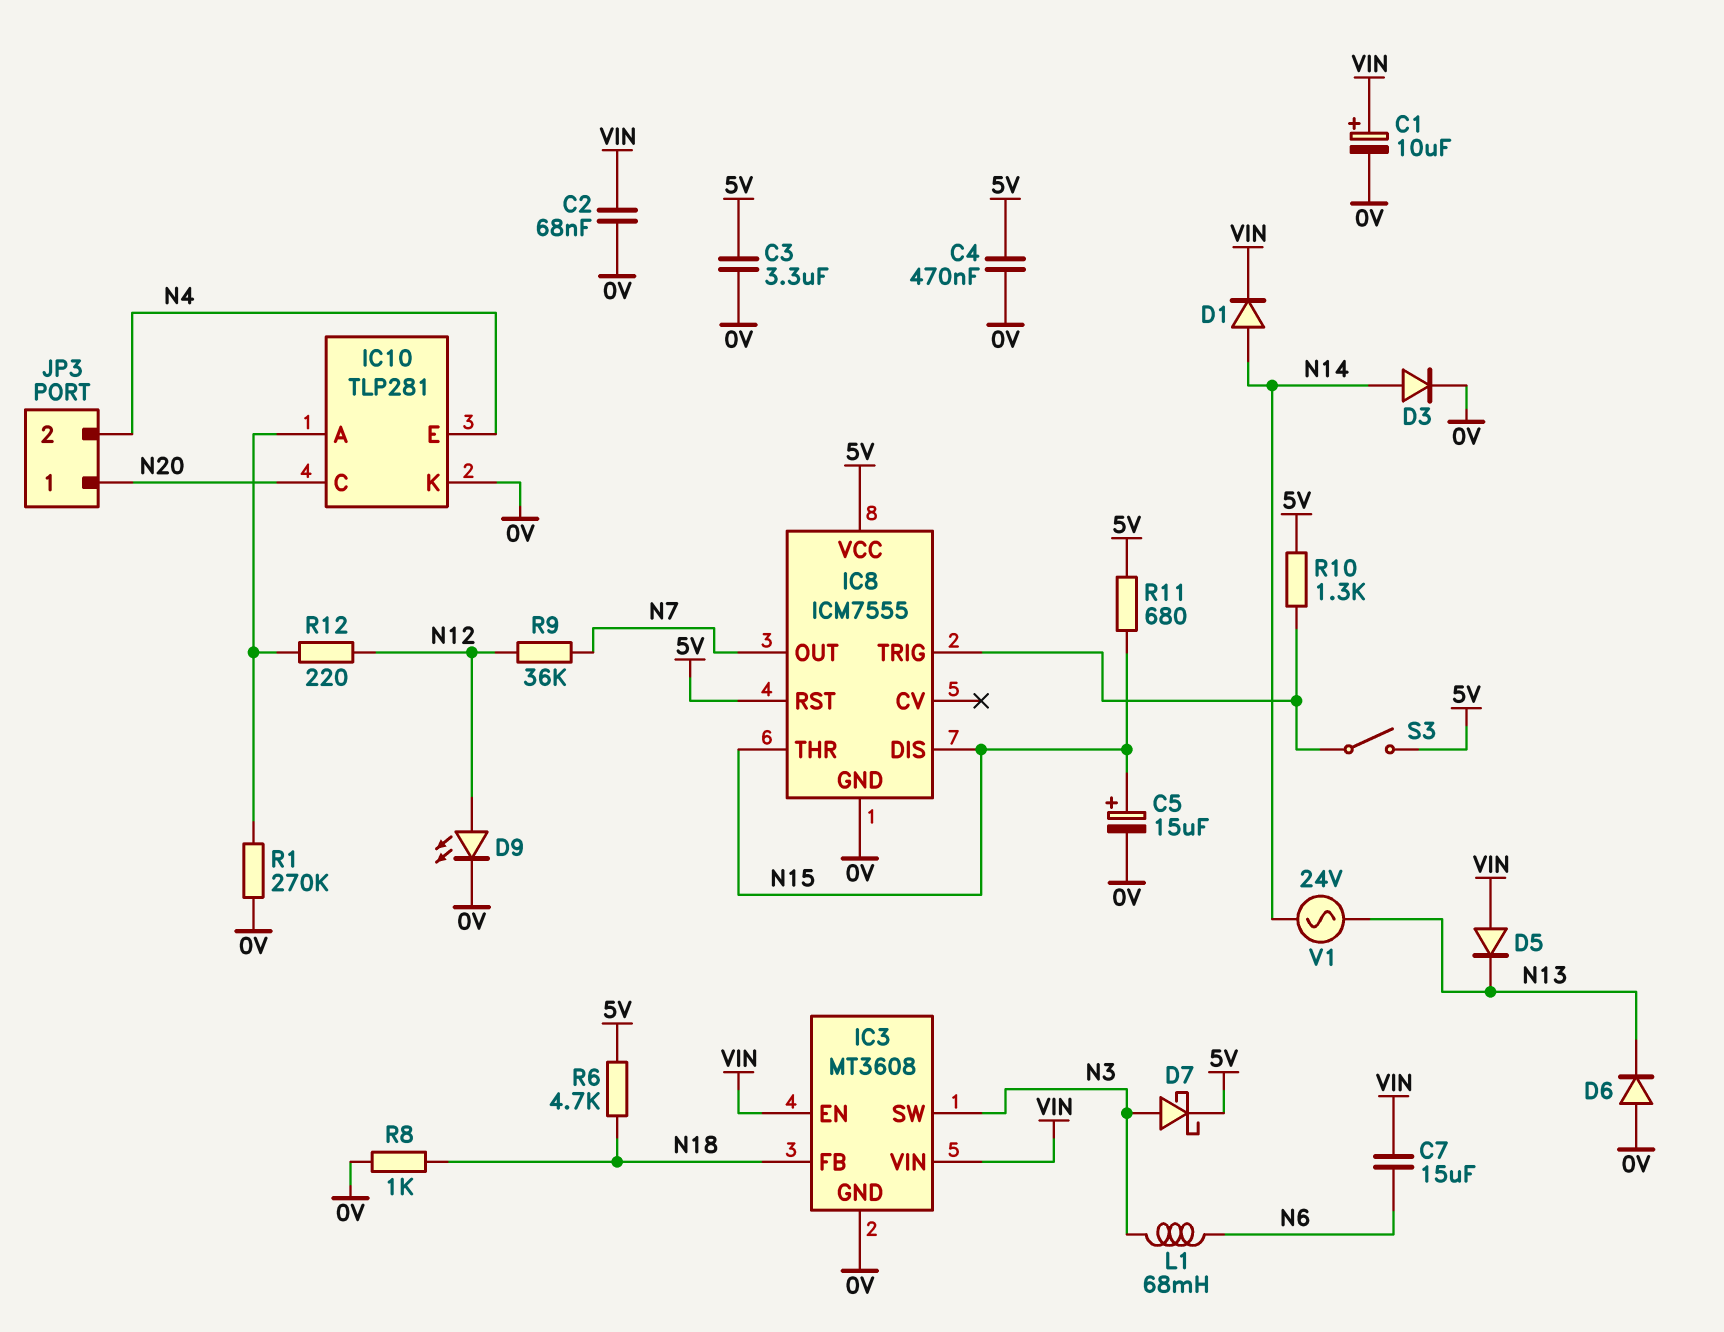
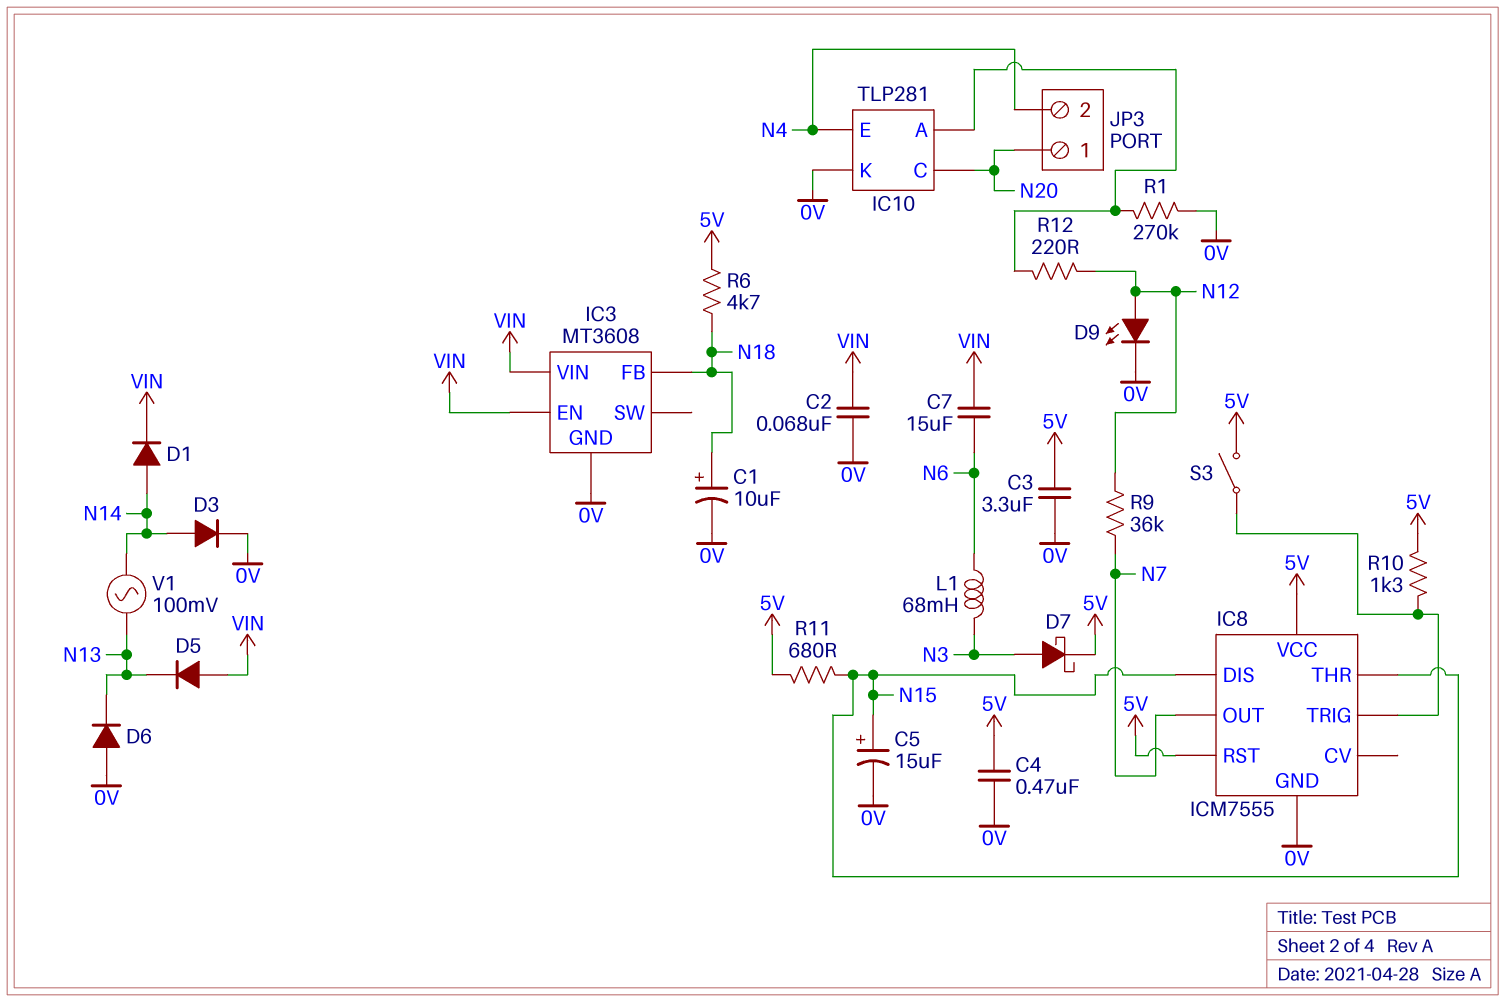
C1: 10uF (plus VIN, minus 0V) -> 10uF (plus N18, minus 0V)
IC3 pin SW: N3 -> none
R8: 1k (0V, N18) -> none
V1: AC 24V (N13, N14) -> AC 100mV (N13, N14)

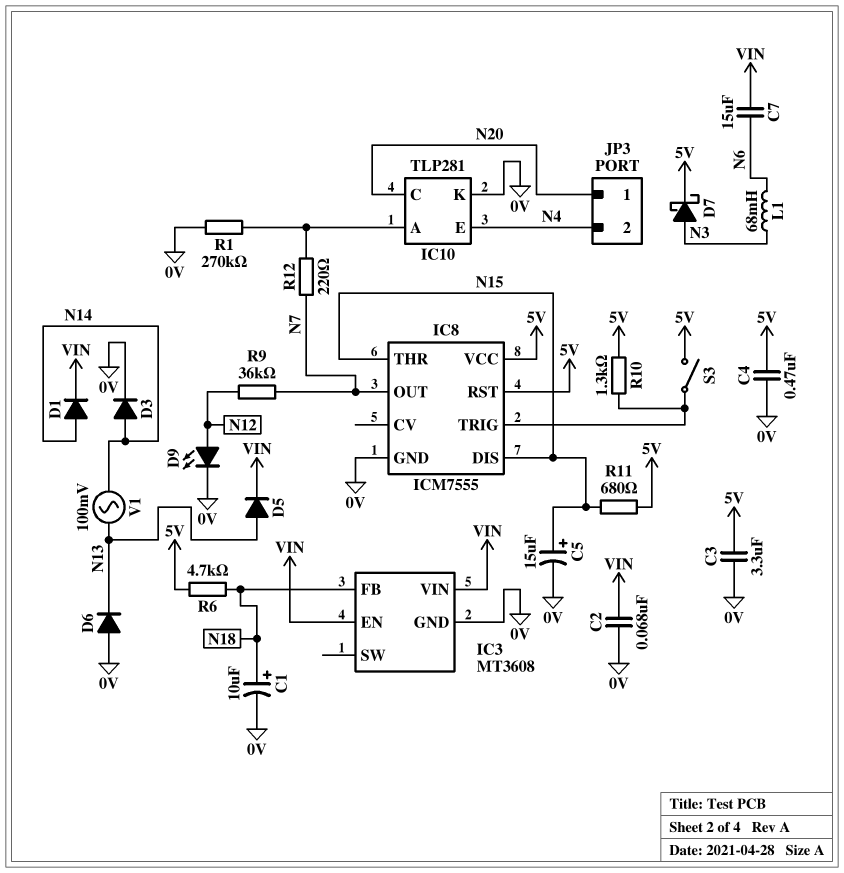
D5: diode (A VIN, K N13) -> diode (A N13, K VIN)
R12: 220 (IC10/A, N12) -> 220 (IC10/A, N7)

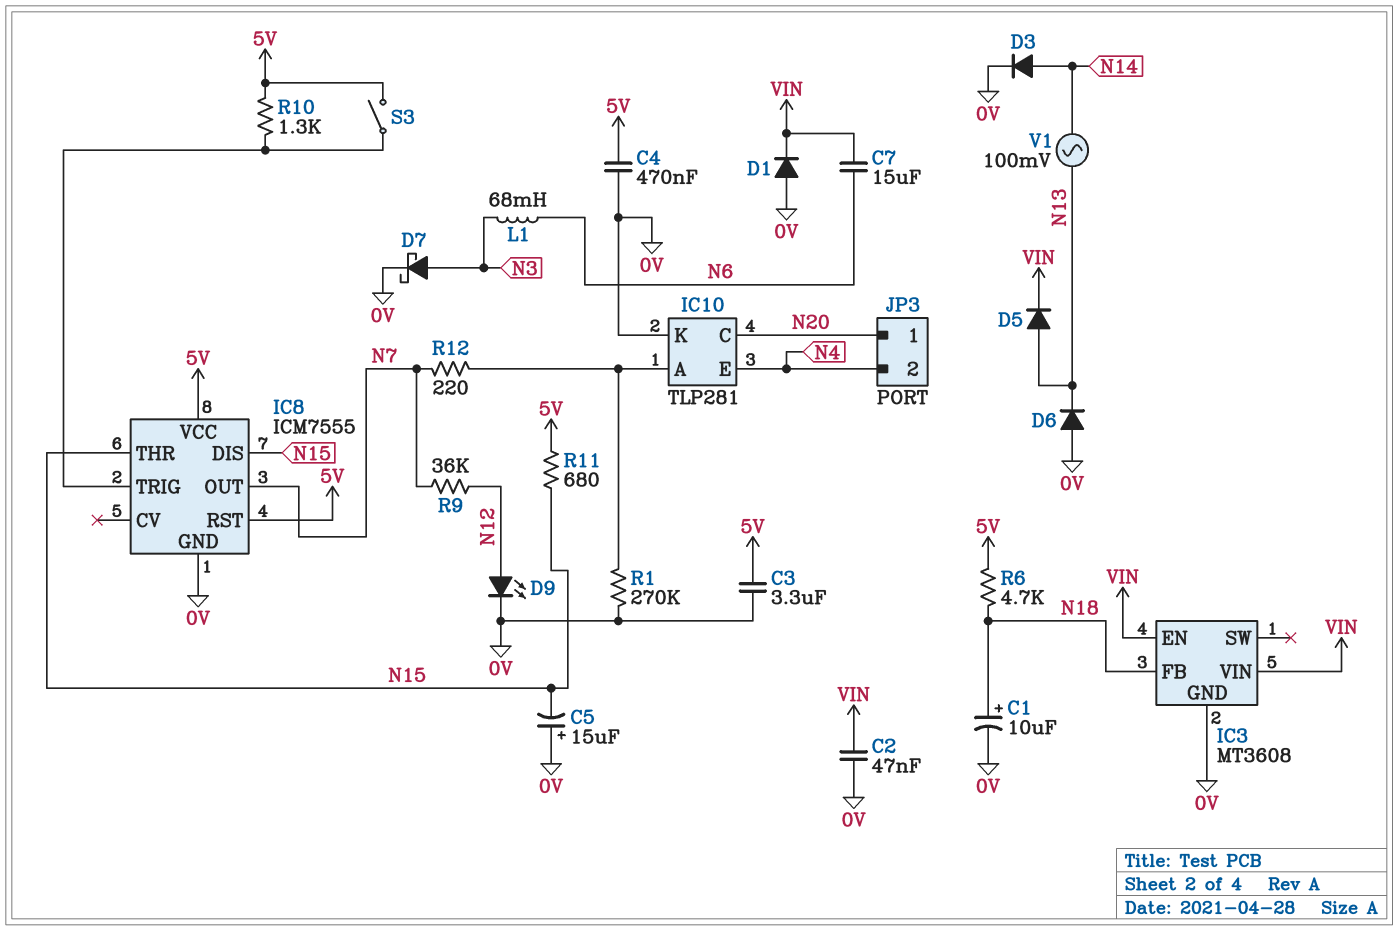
C2: 68nF (0V, VIN) -> 47nF (0V, VIN)
C5: 15uF (plus N15, minus 0V) -> 15uF (plus 0V, minus N15)
D1: diode (A N14, K VIN) -> diode (A 0V, K VIN)
D7: schottky (A N3, K 5V) -> schottky (A N3, K 0V)

